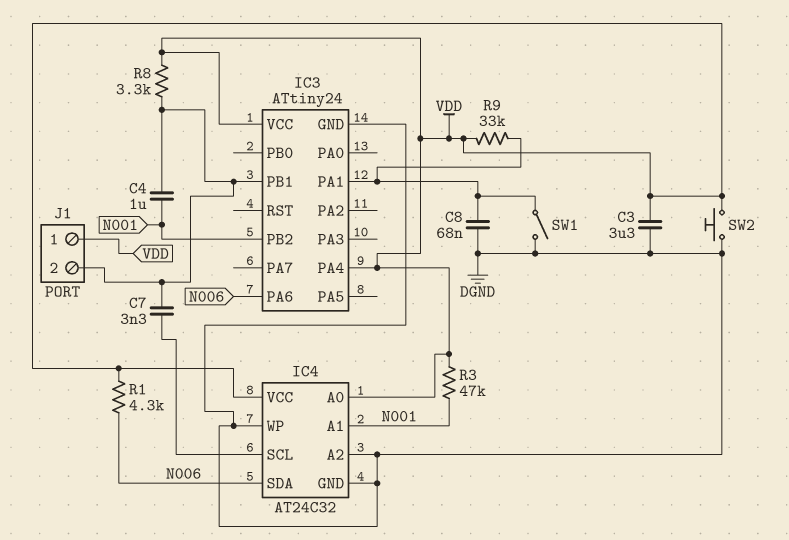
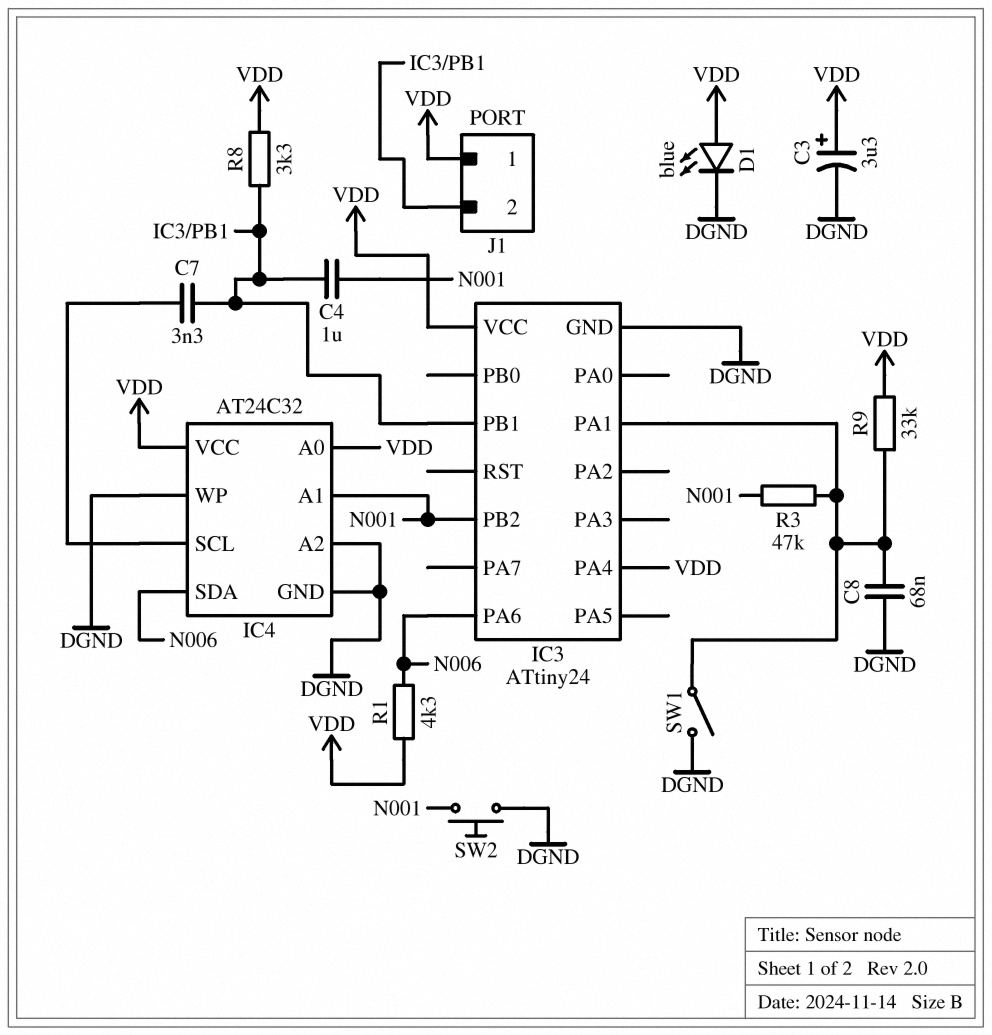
C3: 3.3uF (DGND, VDD) -> 3.3uF (plus VDD, minus DGND)
D1: none -> LED blue (A VDD, K DGND)
R3: 47k (N001, VDD) -> 47k (IC3/PA1, N001)
SW2: button (DGND, VDD) -> button (DGND, N001)

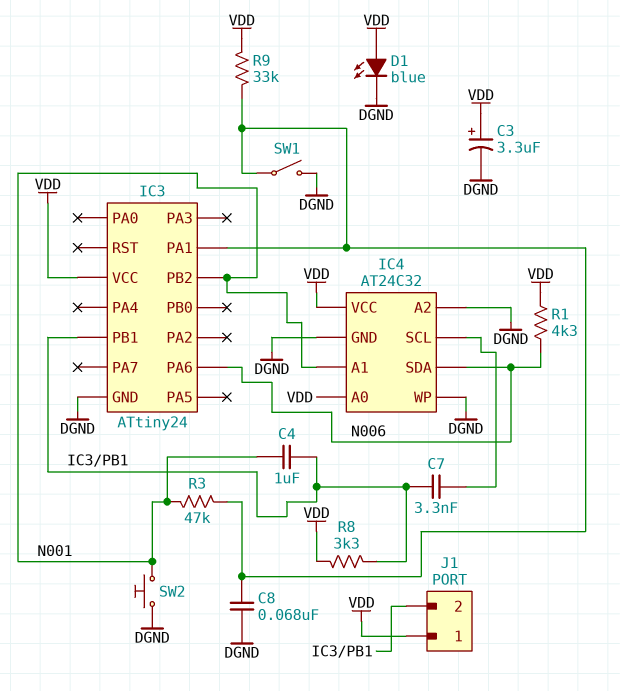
IC3 pin PA4: VDD -> none

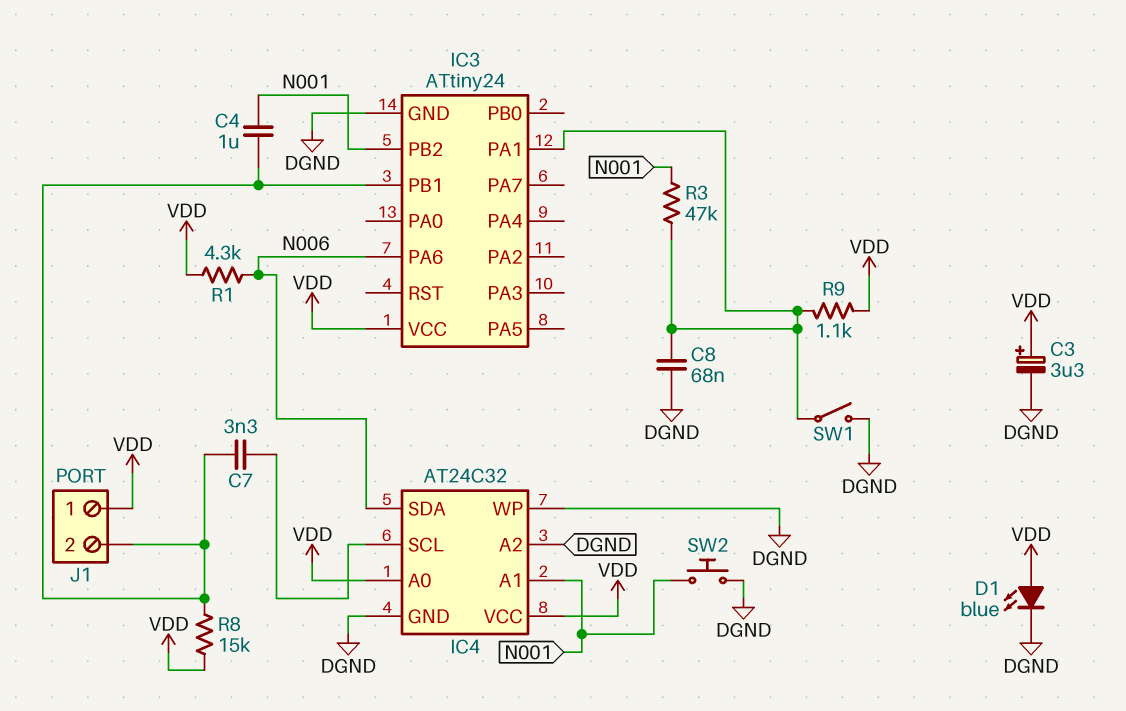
R8: 3.3k (IC3/PB1, VDD) -> 15k (IC3/PB1, VDD)
R9: 33k (IC3/PA1, VDD) -> 1.1k (IC3/PA1, VDD)

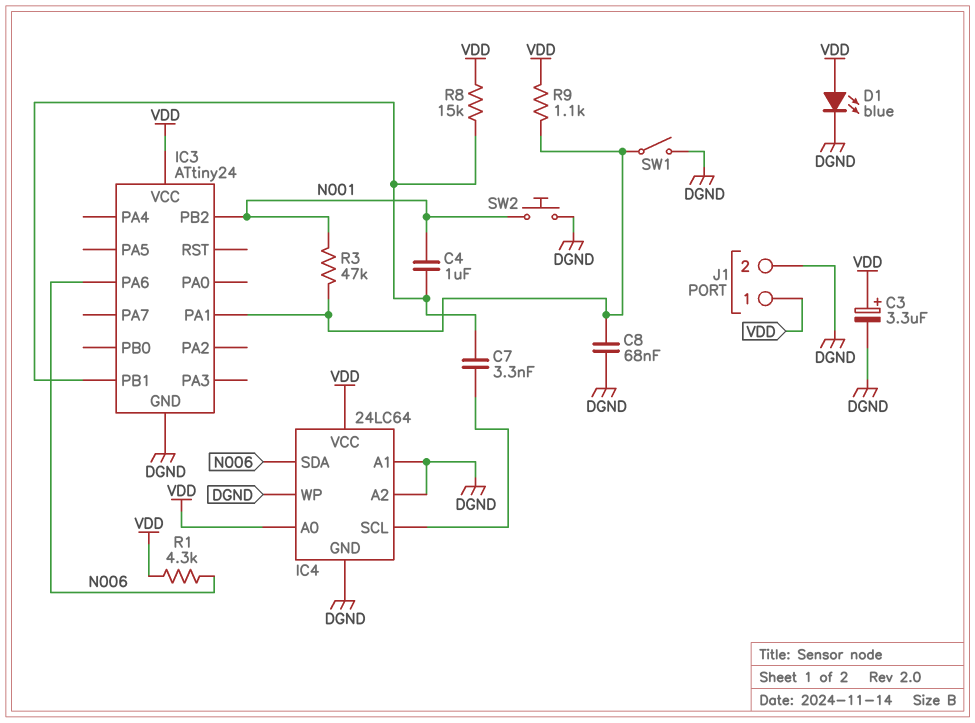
IC4: AT24C32 -> 24LC64
IC4 pin A1: N001 -> DGND
J1 pin 2: IC3/PB1 -> DGND

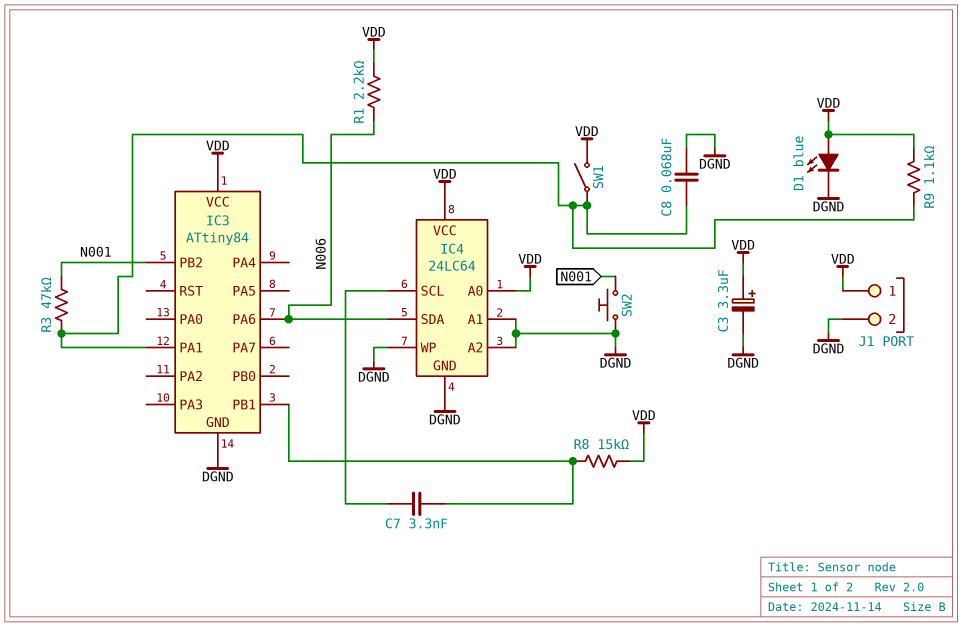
C4: 1uF (IC3/PB1, N001) -> none
IC3: ATtiny24 -> ATtiny84
R1: 4.3k (N006, VDD) -> 2.2k (N006, VDD)
SW1: switch (DGND, IC3/PA1) -> switch (IC3/PA1, VDD)

